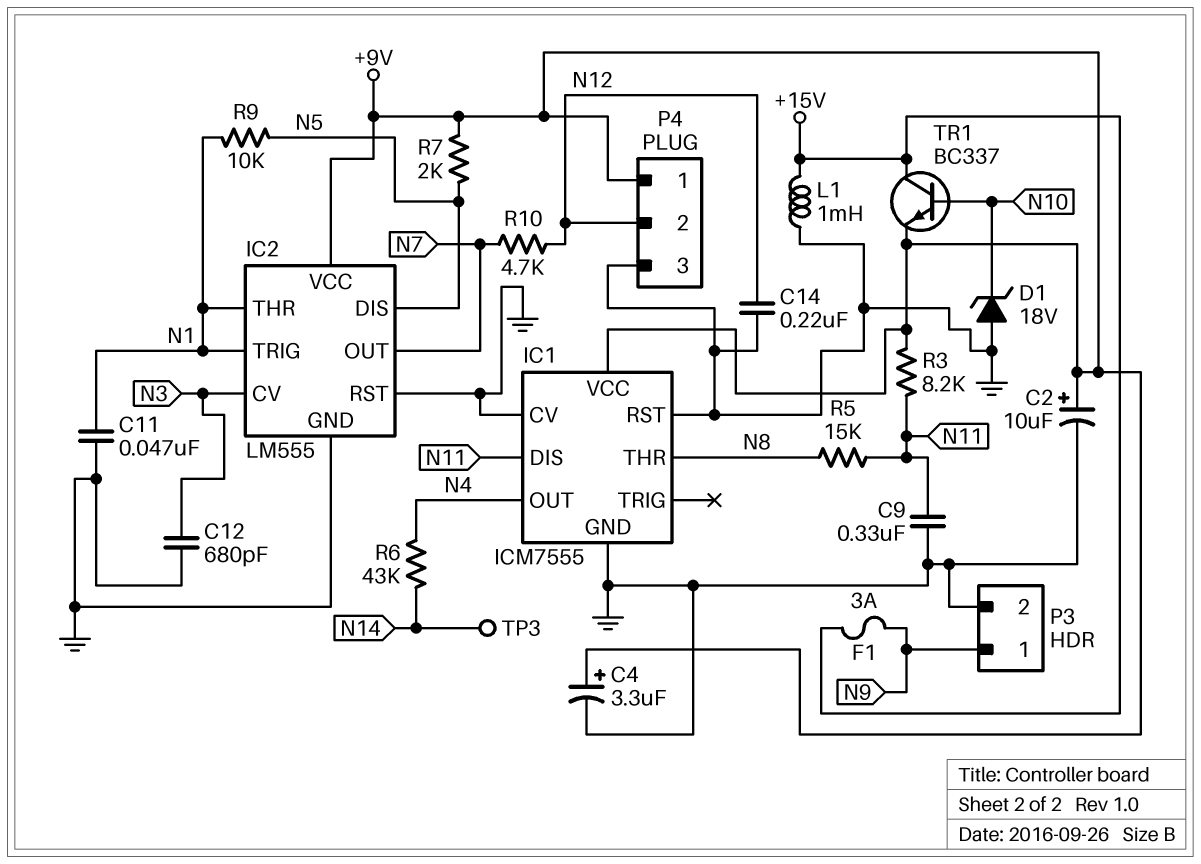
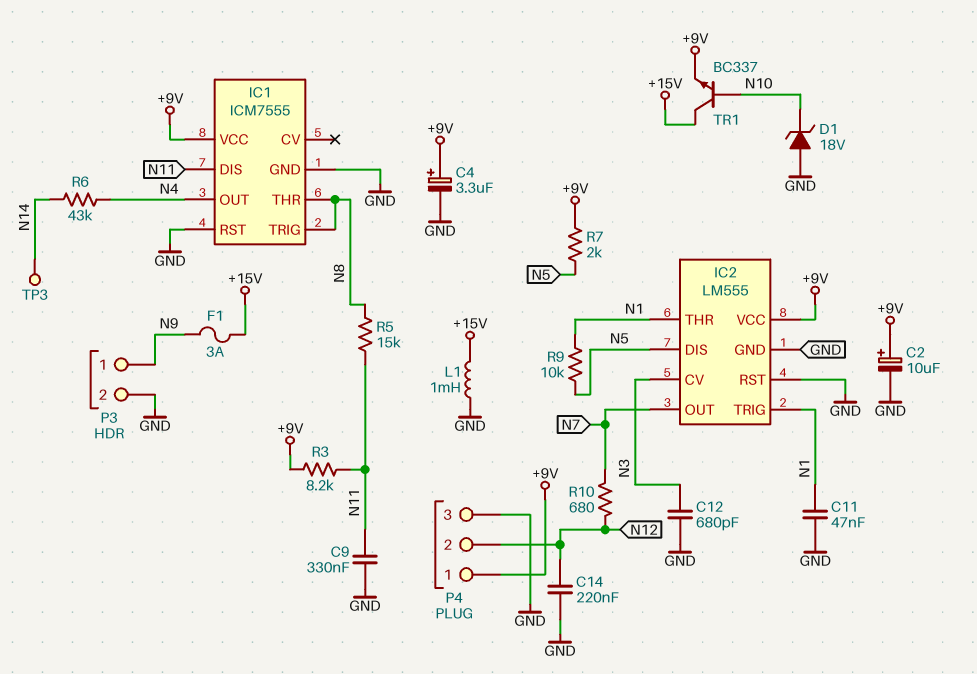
IC1 pin CV: GND -> none
IC1 pin TRIG: none -> N8
R10: 4.7k (N7, N12) -> 680 (N7, N12)

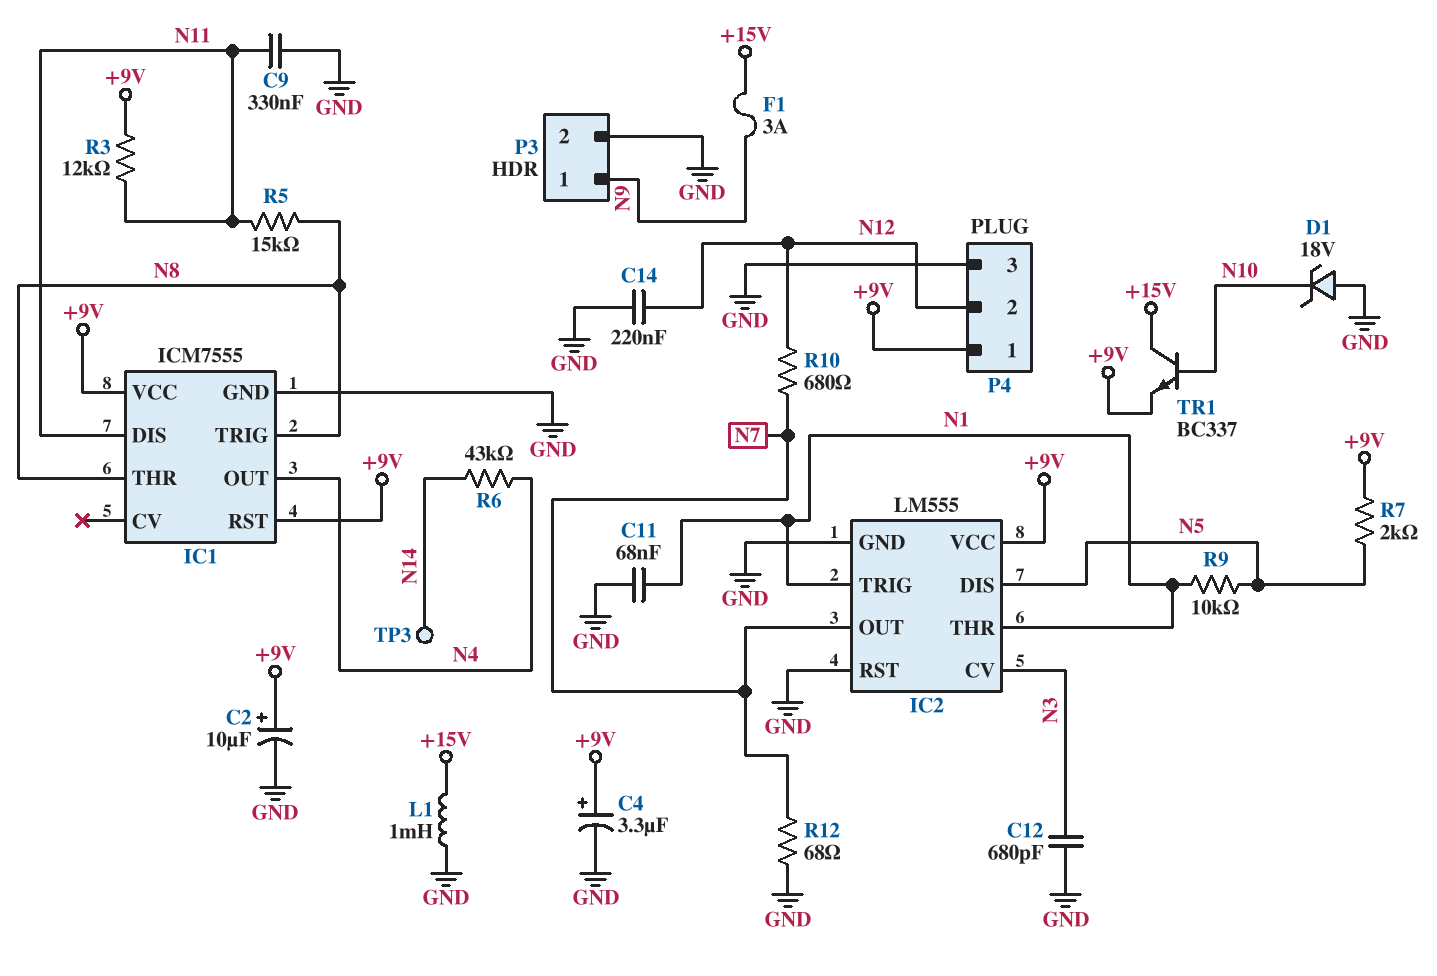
C11: 47nF (GND, N1) -> 68nF (GND, N1)
IC1 pin RST: GND -> +9V
R3: 8.2k (+9V, N11) -> 12k (+9V, N11)
R12: none -> 68 (GND, N7)

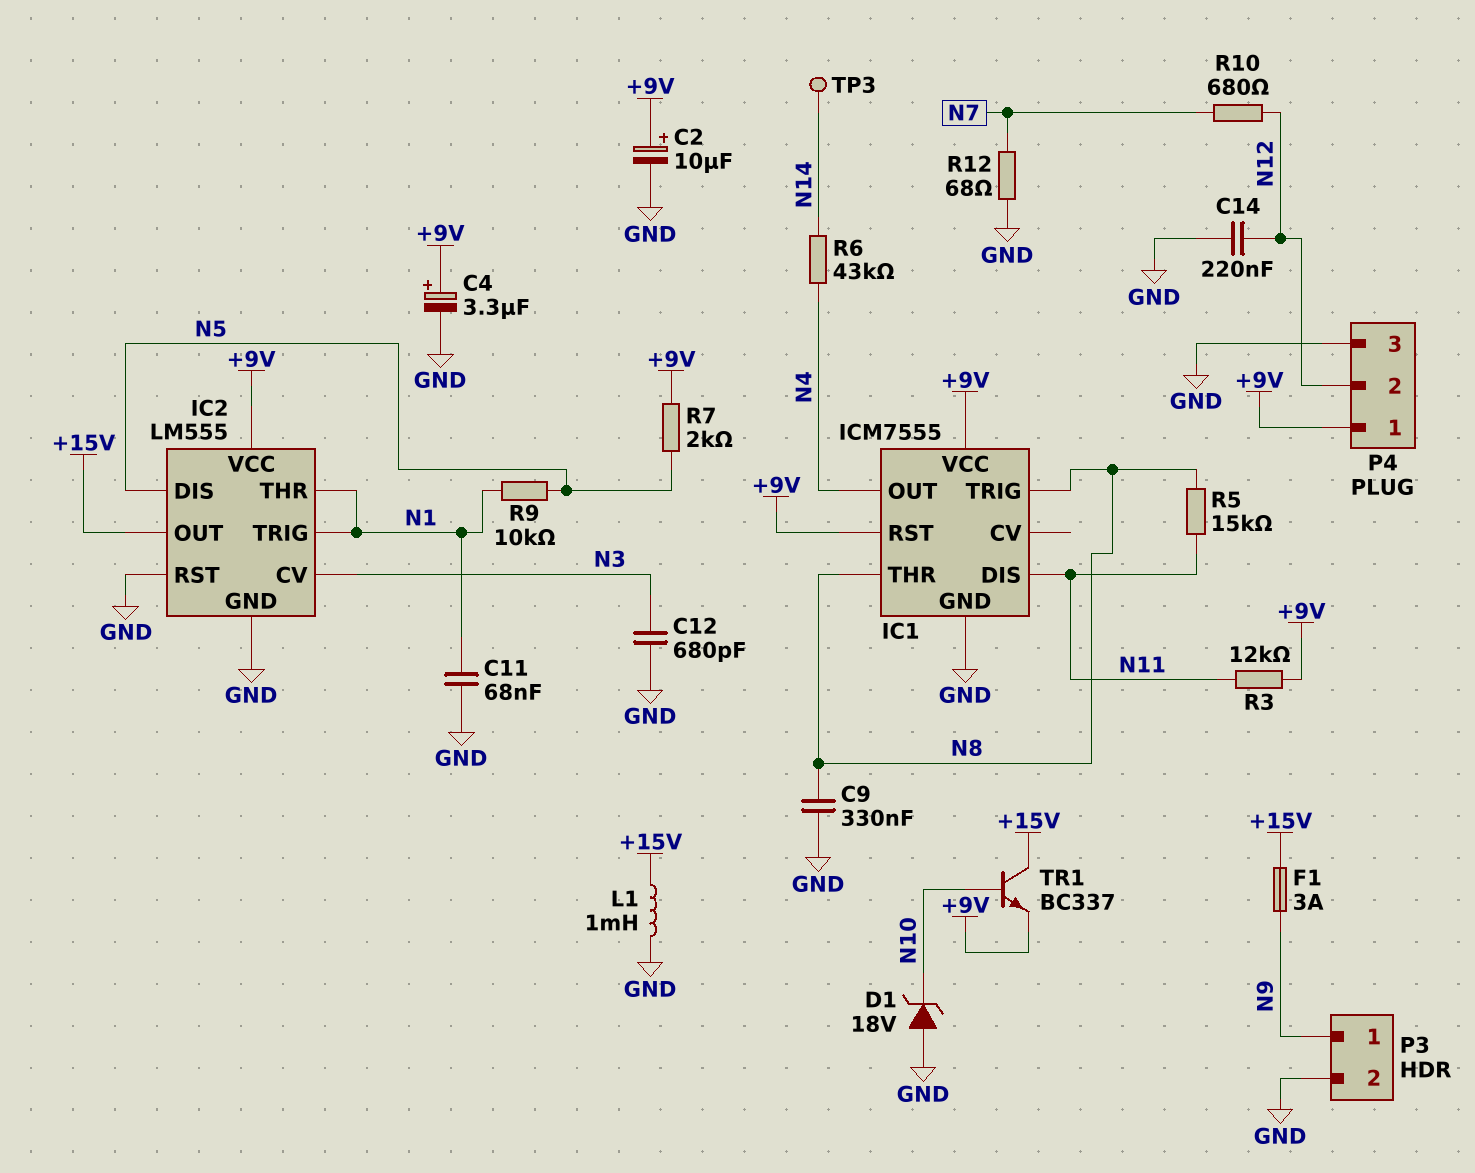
C9: 330nF (GND, N11) -> 330nF (GND, N8)
IC2 pin OUT: N7 -> +15V

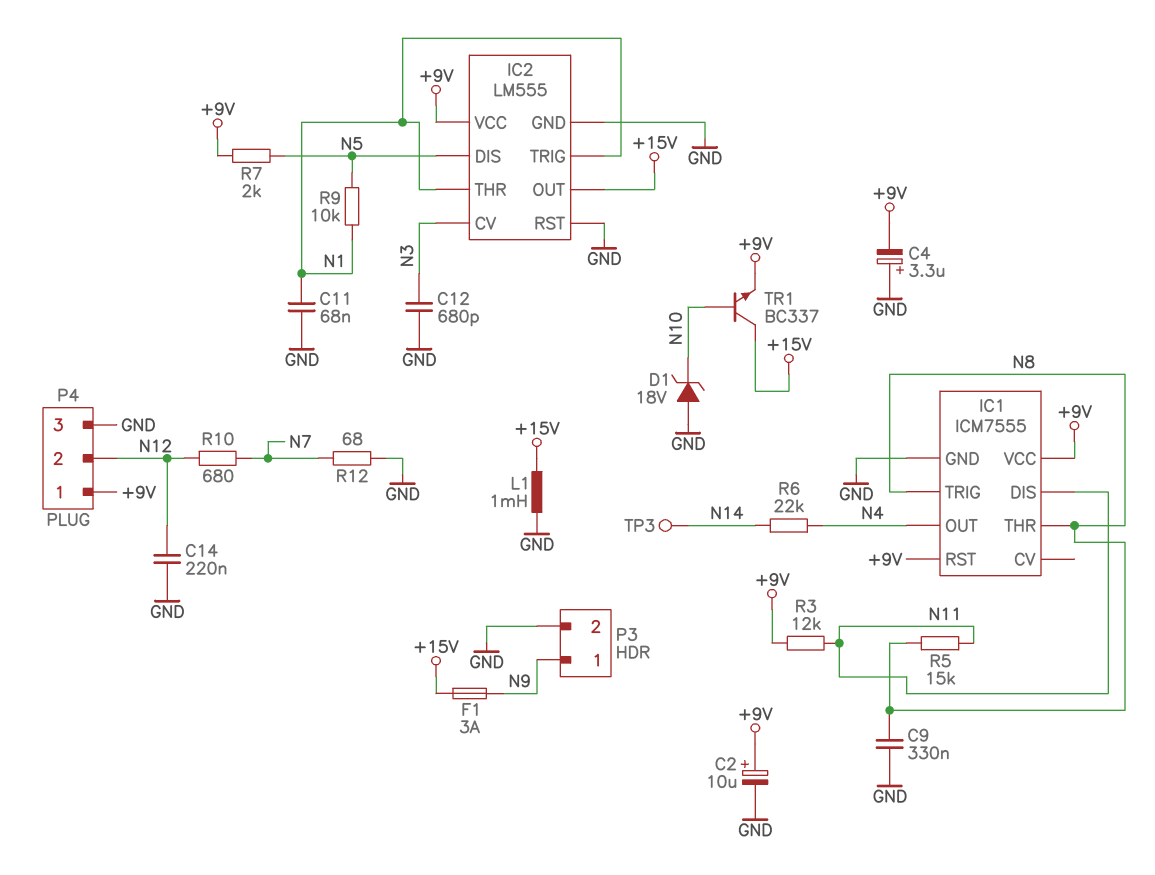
C4: 3.3uF (plus +9V, minus GND) -> 3.3uF (plus GND, minus +9V)
R6: 43k (N4, N14) -> 22k (N4, N14)

